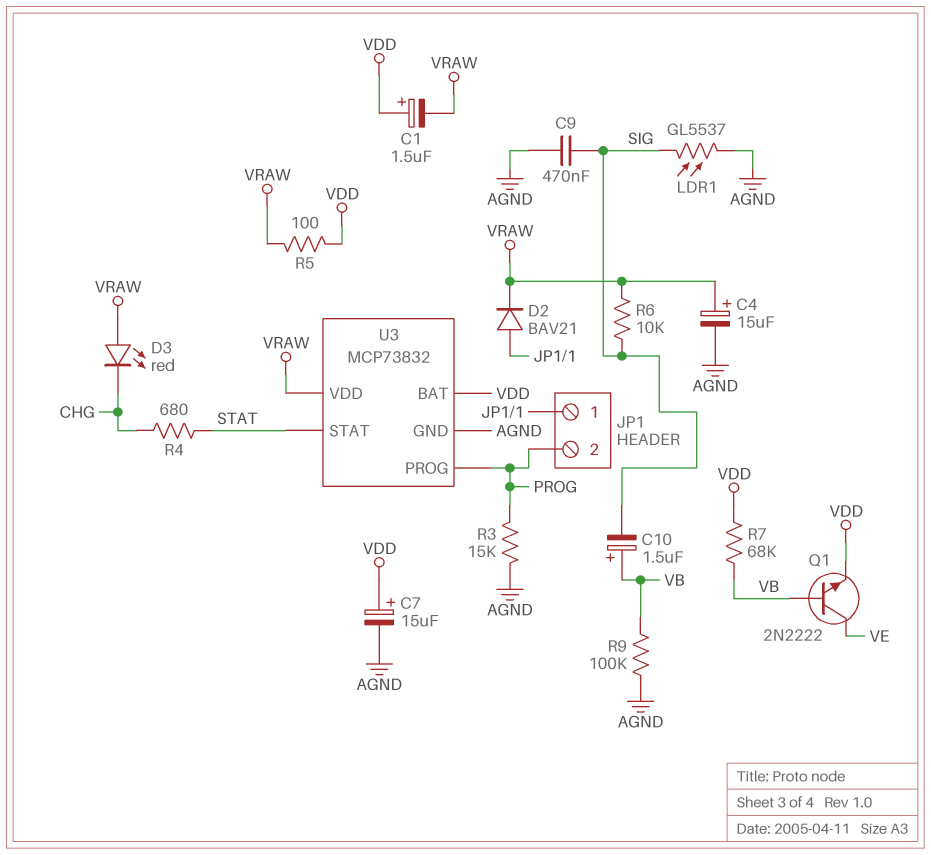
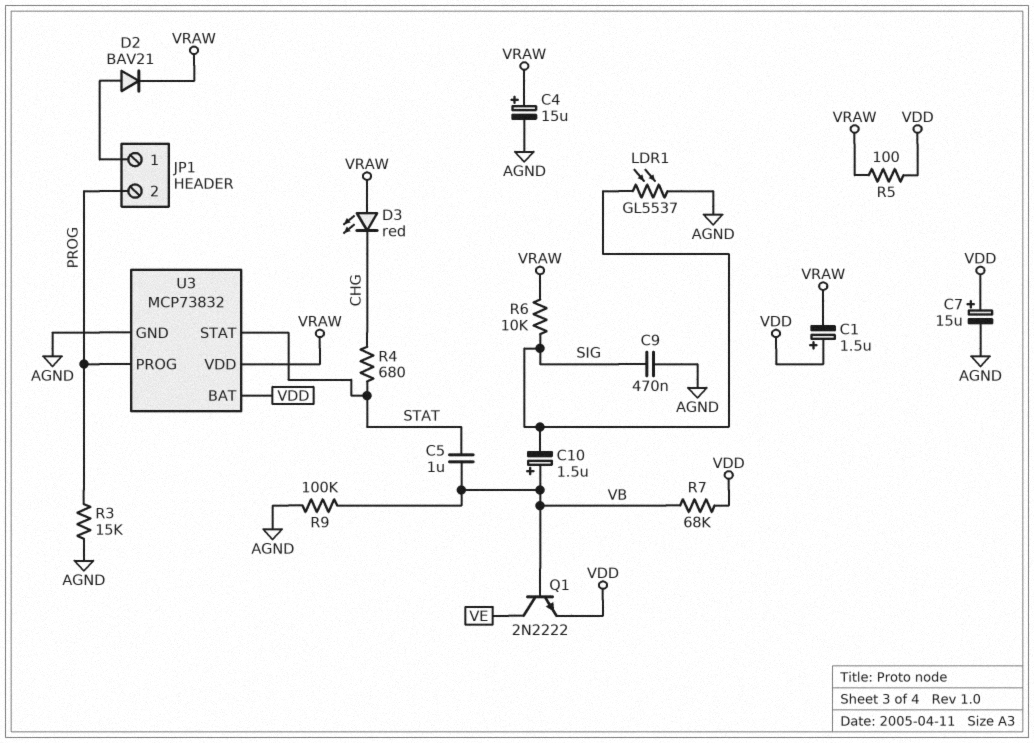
C5: none -> 1uF (STAT, VB)

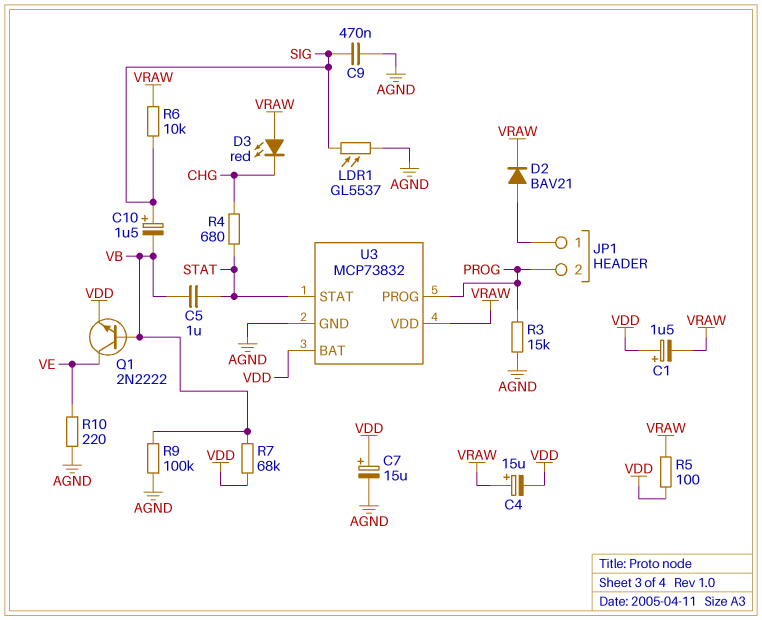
C4: 15uF (plus VRAW, minus AGND) -> 15uF (plus VRAW, minus VDD)
C10: 1.5uF (plus VB, minus SIG) -> 1.5uF (plus SIG, minus VB)
R10: none -> 220 (AGND, VE)

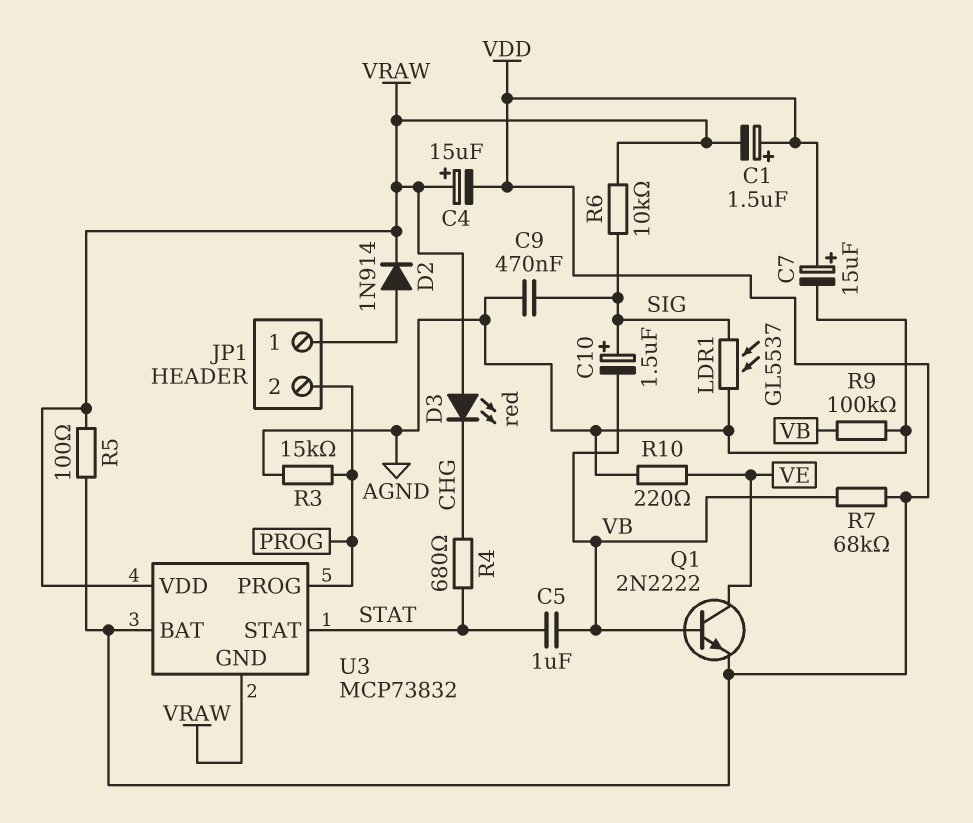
D2: diode BAV21 (A JP1/1, K VRAW) -> diode 1N914 (A JP1/1, K VRAW)
U3 pin GND: AGND -> VRAW

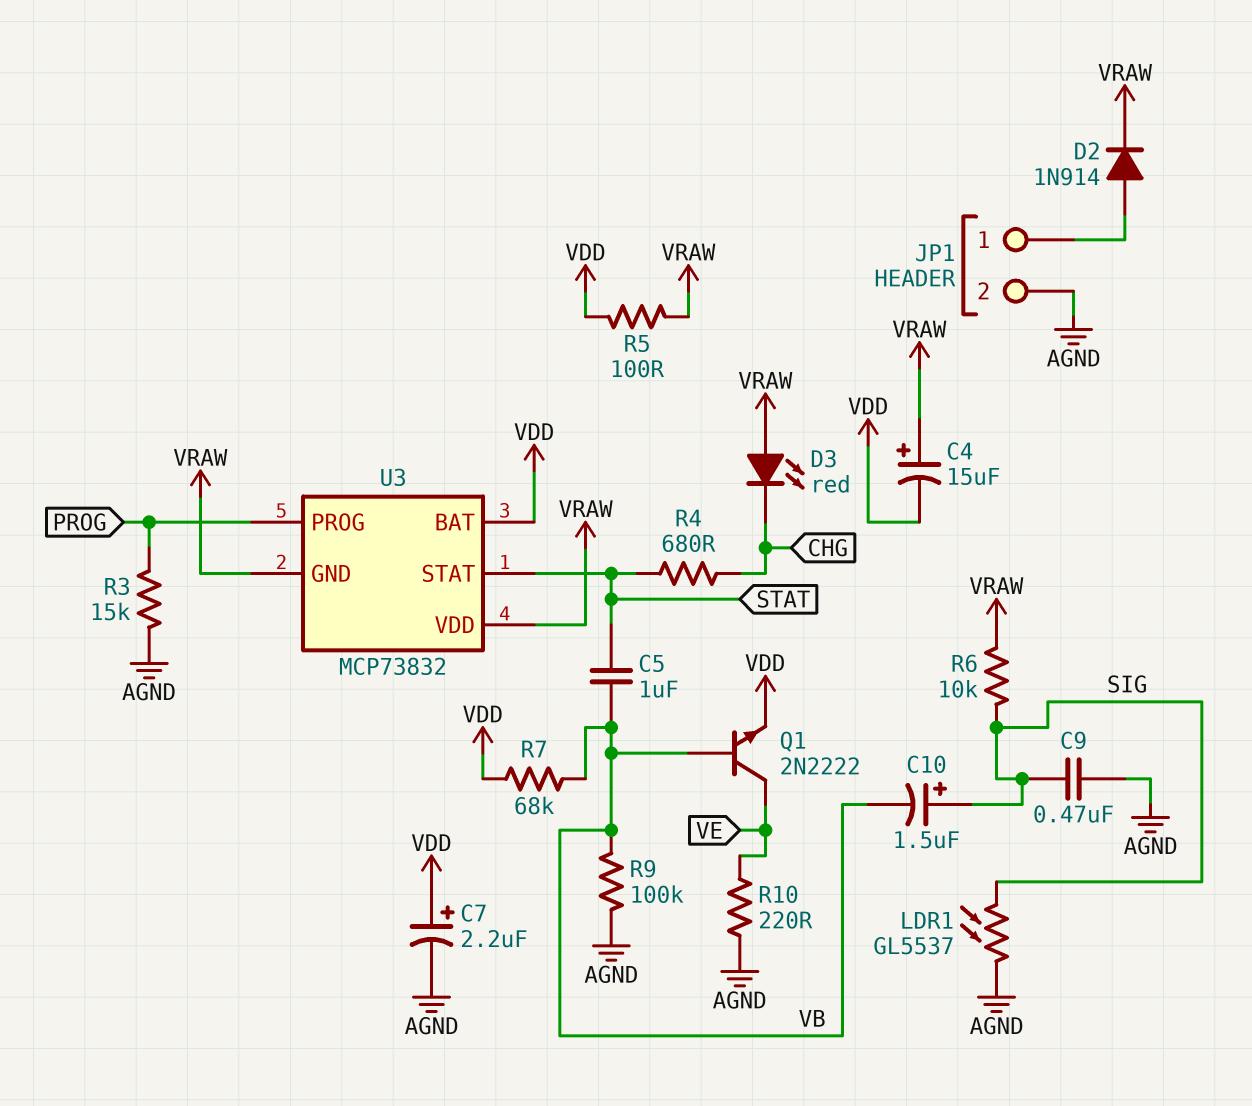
C1: 1.5uF (plus VDD, minus VRAW) -> none
C7: 15uF (plus VDD, minus AGND) -> 2.2uF (plus VDD, minus AGND)
JP1 pin 2: PROG -> AGND

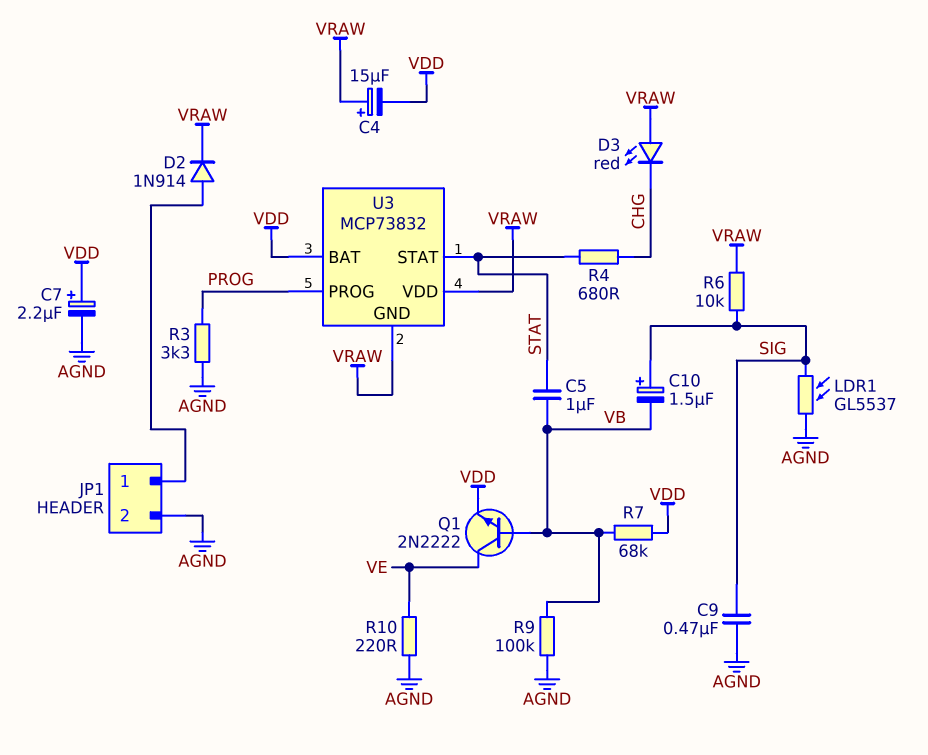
R3: 15k (AGND, PROG) -> 3.3k (AGND, PROG)
R5: 100 (VDD, VRAW) -> none

